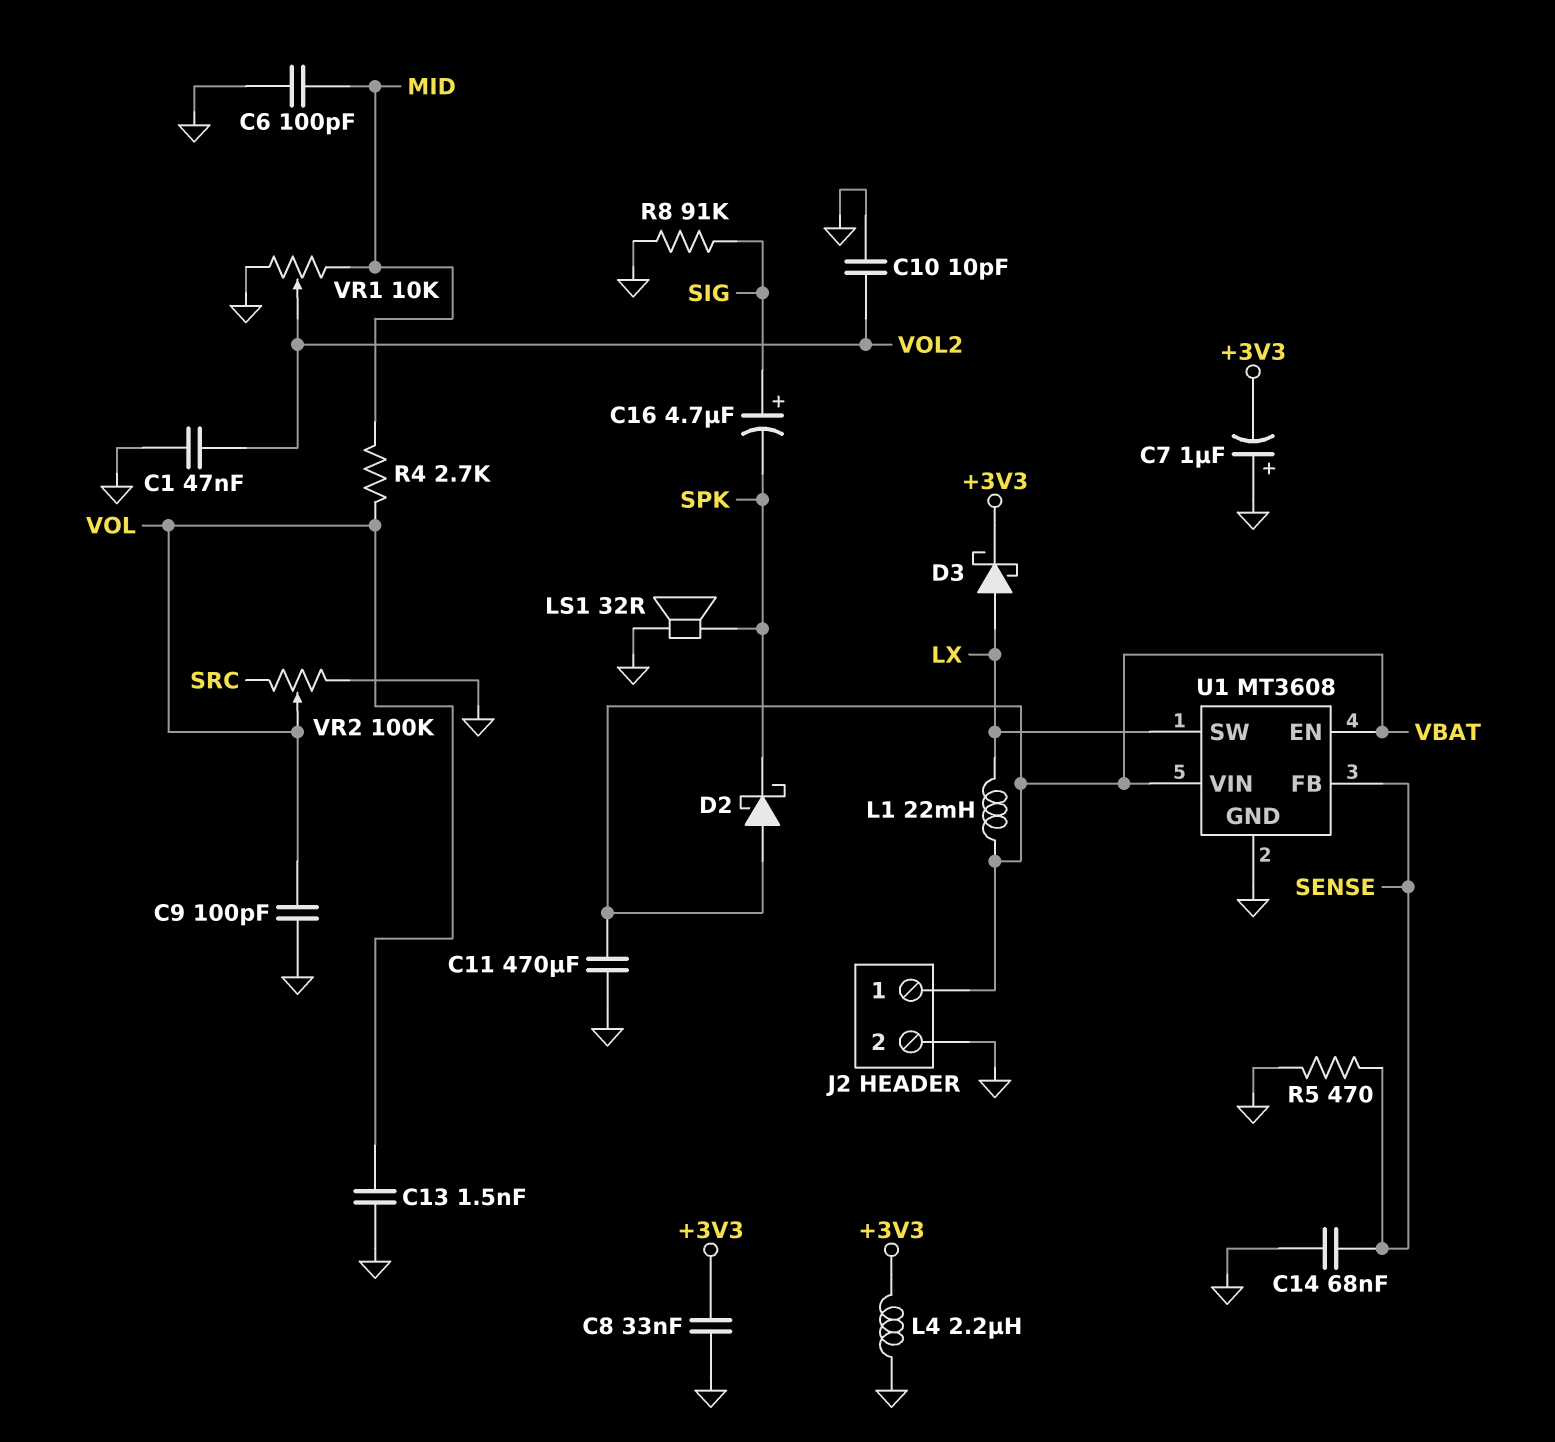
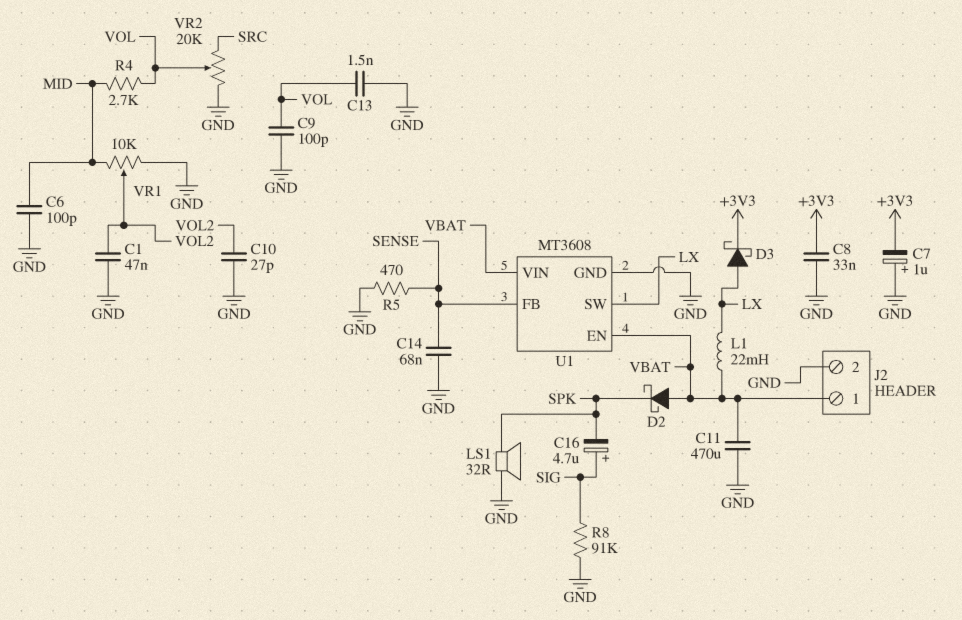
C10: 10pF (GND, VOL2) -> 27pF (GND, VOL2)
L4: 2.2uH (+3V3, GND) -> none
VR2: 100k (GND, SRC, wiper VOL) -> 20k (GND, SRC, wiper VOL)

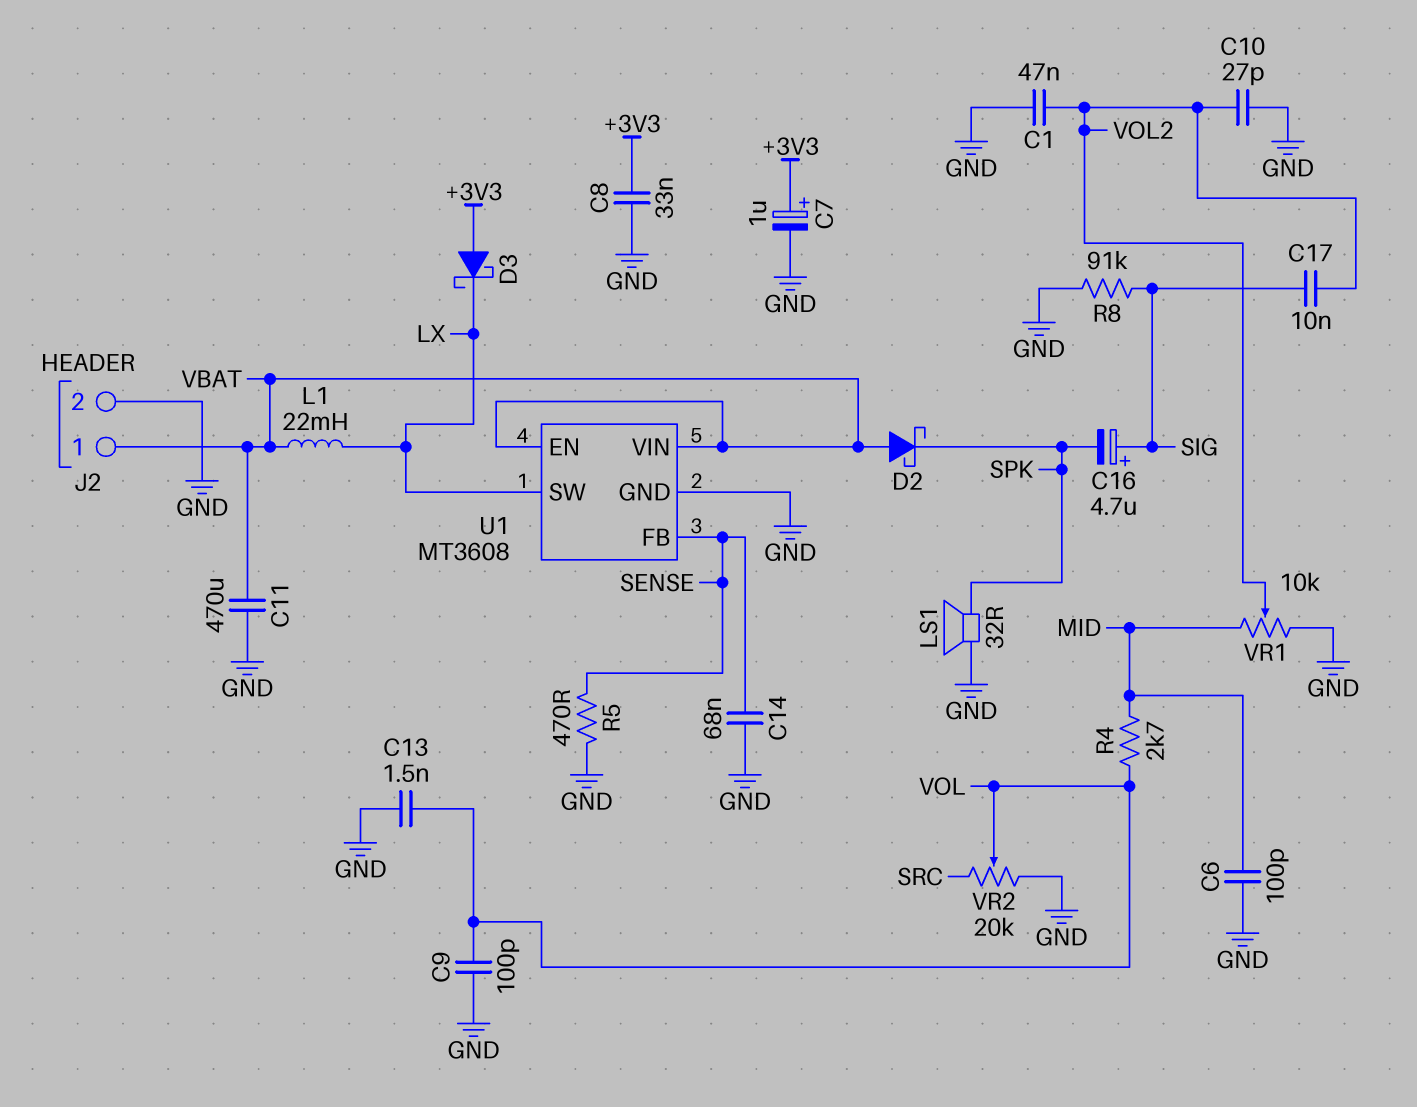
C7: 1uF (plus GND, minus +3V3) -> 1uF (plus +3V3, minus GND)
C17: none -> 10nF (SIG, VOL2)
D3: schottky (A LX, K +3V3) -> schottky (A +3V3, K LX)

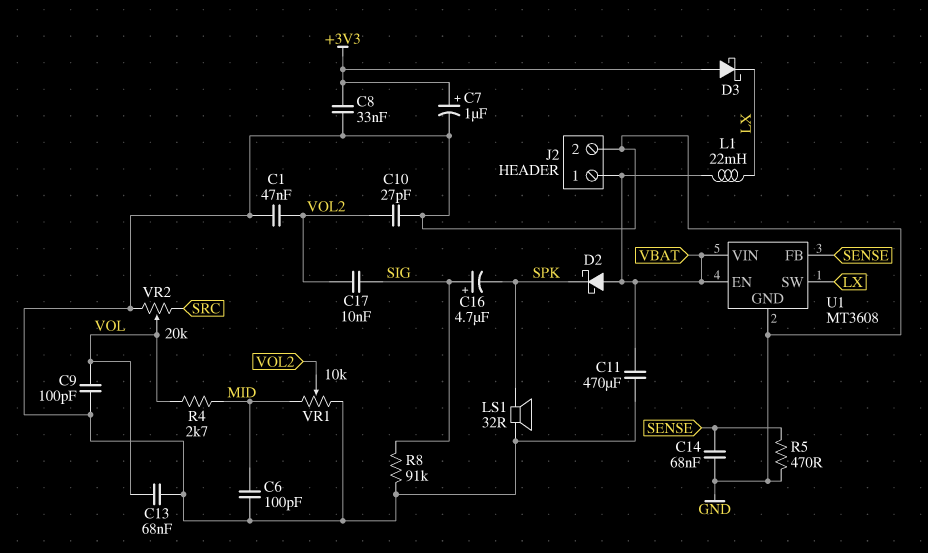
C13: 1.5nF (GND, VOL) -> 68nF (GND, VOL)

